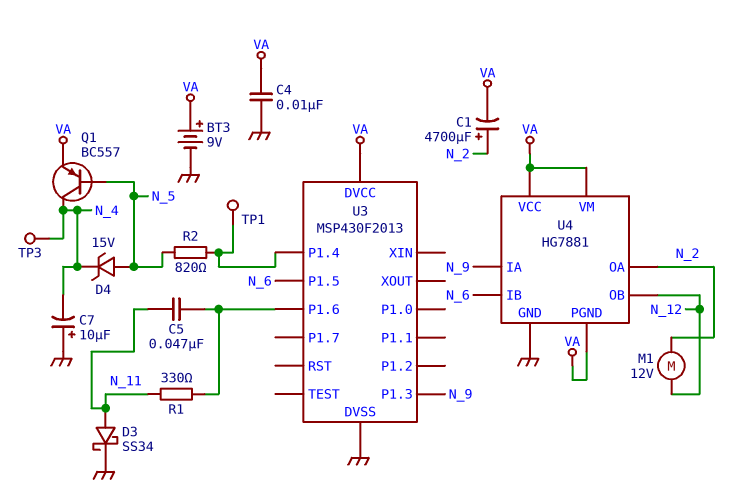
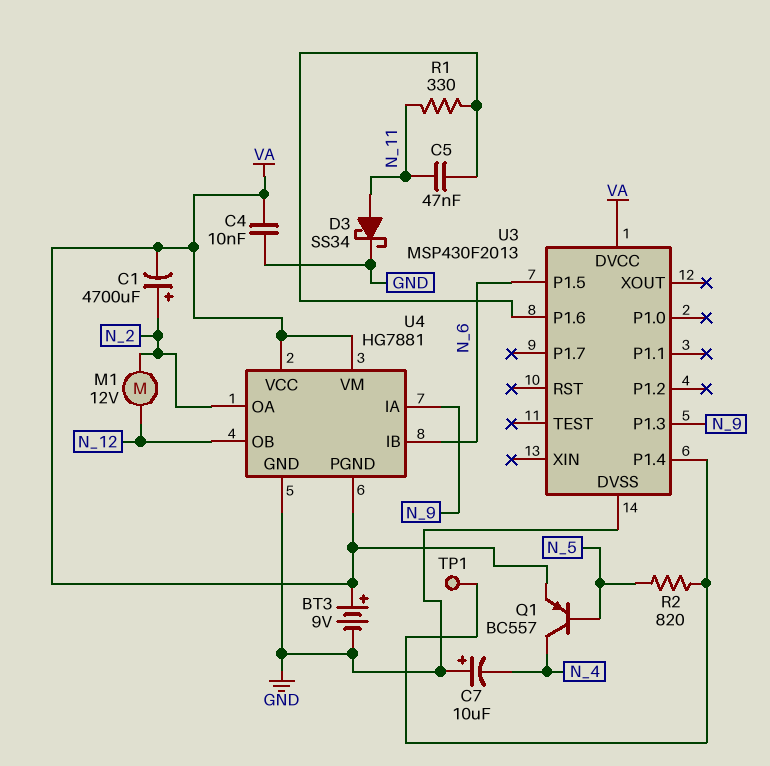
D4: zener 15V (A N_5, K N_4) -> none
TP3: test point (N_4) -> none

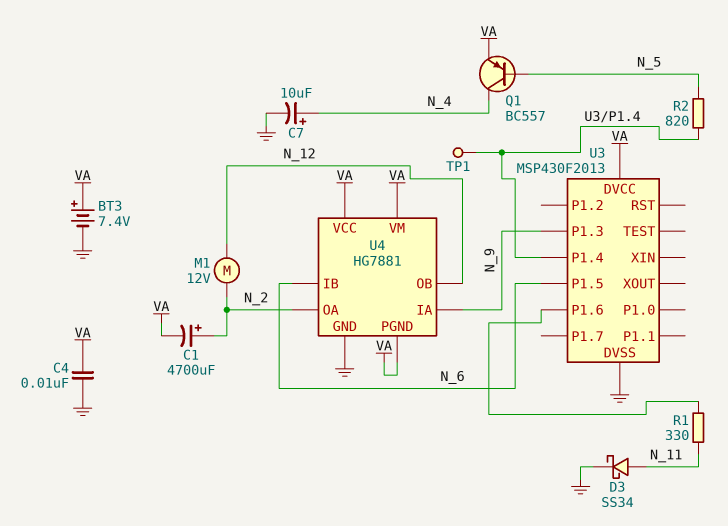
BT3: 9V (plus VA, minus GND) -> 7.4V (plus VA, minus GND)
C5: 47nF (N_11, U3/P1.6) -> none
C7: 10uF (plus GND, minus N_4) -> 10uF (plus N_4, minus GND)

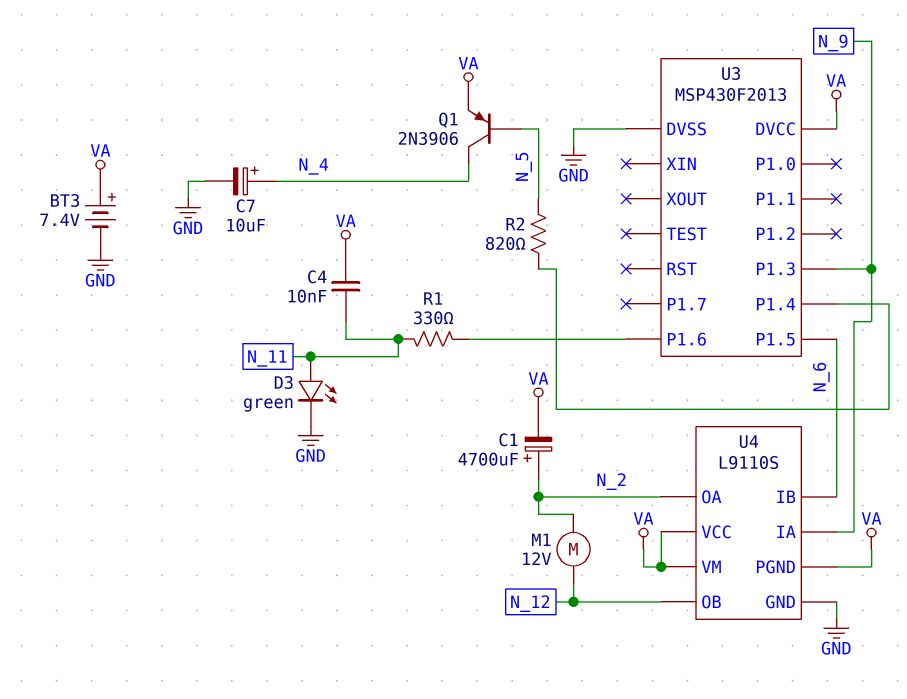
C4: 10nF (GND, VA) -> 10nF (N_11, VA)
D3: schottky SS34 (A N_11, K GND) -> LED green (A N_11, K GND)
Q1: PNP BC557 (B N_5, C N_4, E VA) -> PNP 2N3906 (B N_5, C N_4, E VA)
TP1: test point (U3/P1.4) -> none
U4: HG7881 -> L9110S

